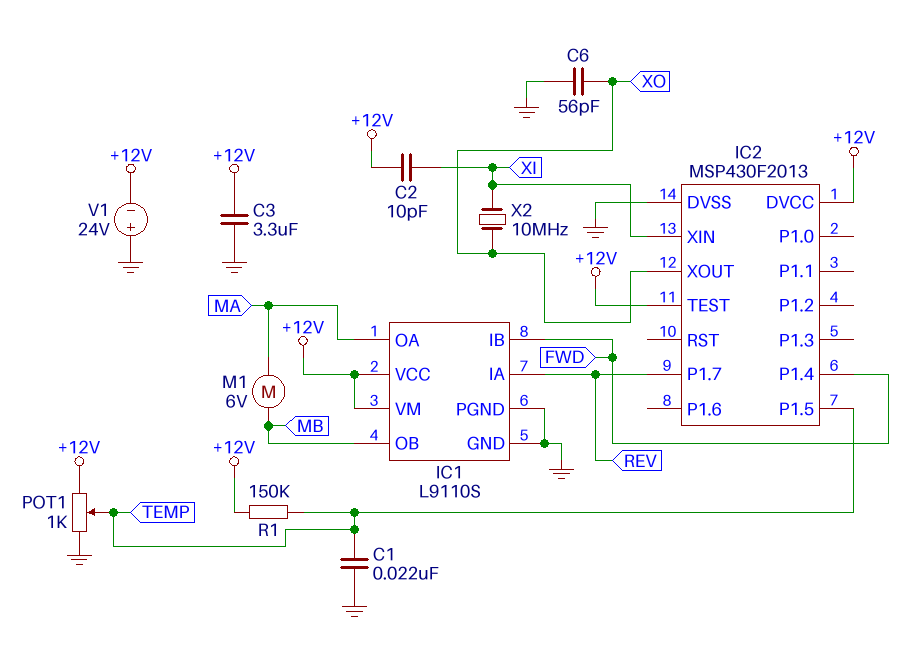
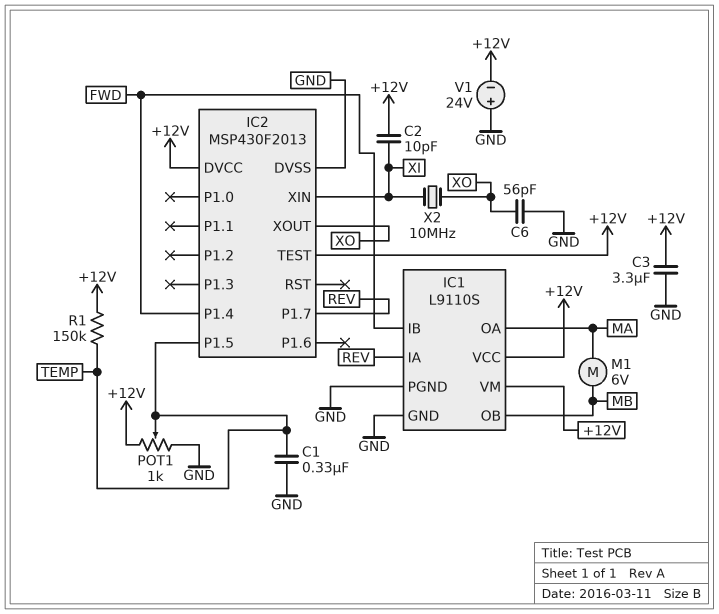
C1: 22nF (GND, TEMP) -> 330nF (GND, TEMP)

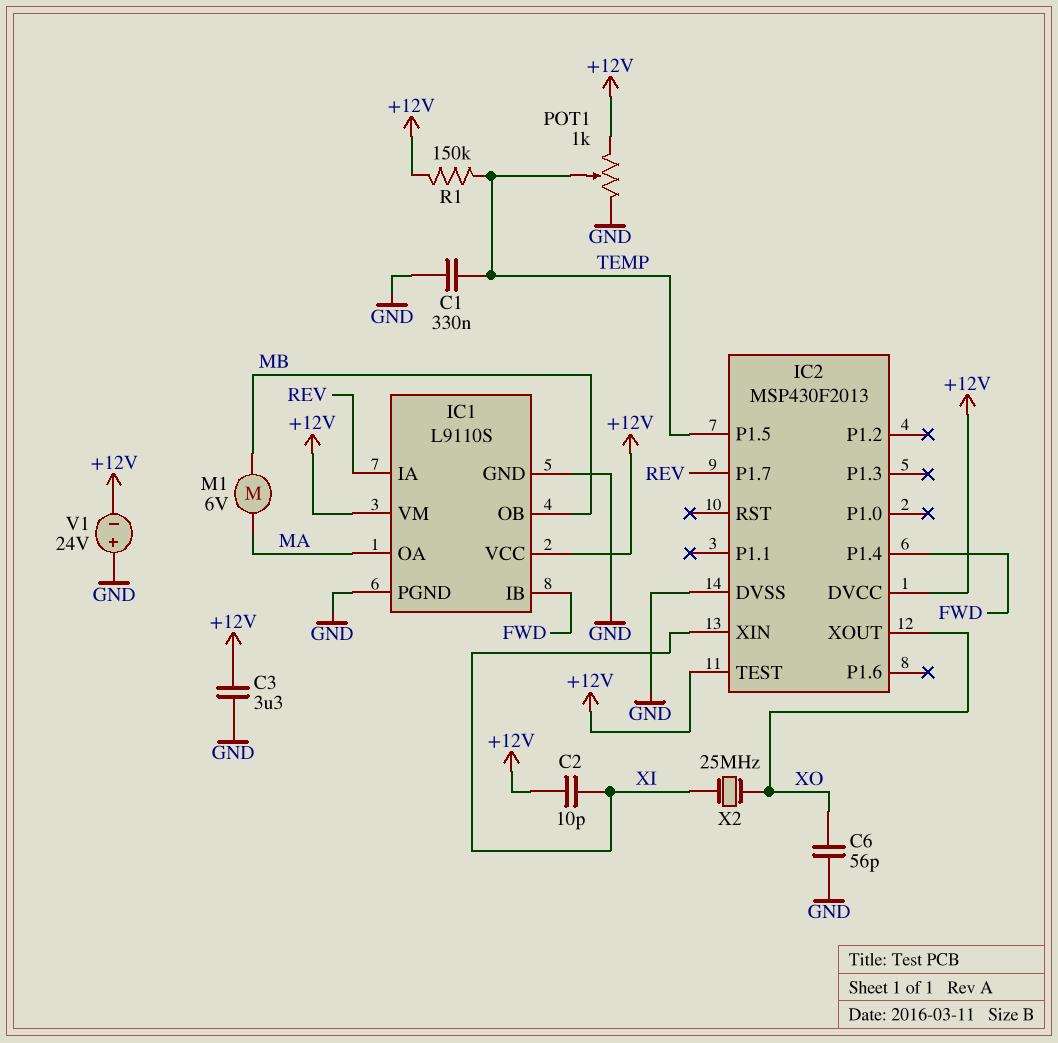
X2: 10MHz (XI, XO) -> 25MHz (XI, XO)

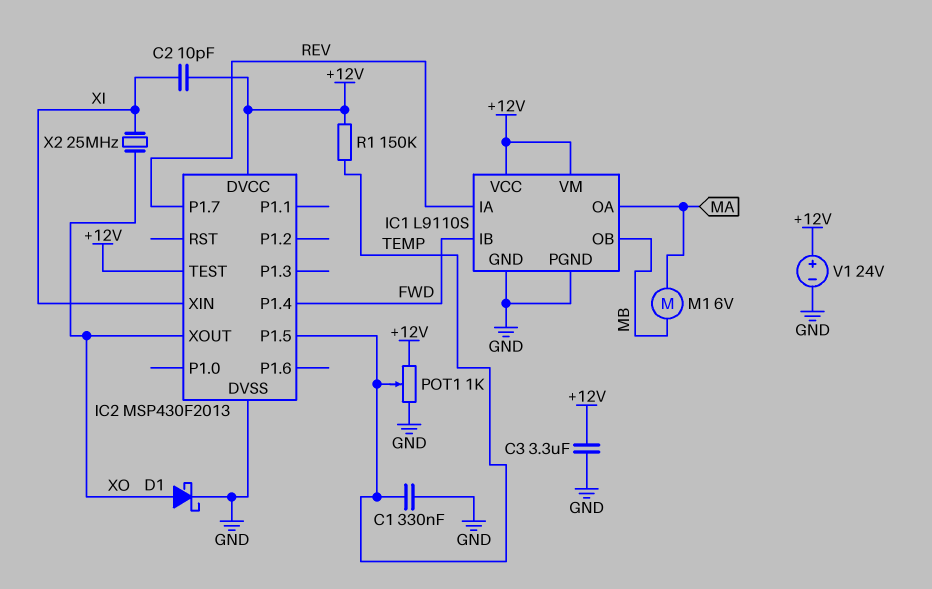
C6: 56pF (GND, XO) -> none
D1: none -> schottky (A XO, K GND)
V1: 24V (plus GND, minus +12V) -> 24V (plus +12V, minus GND)

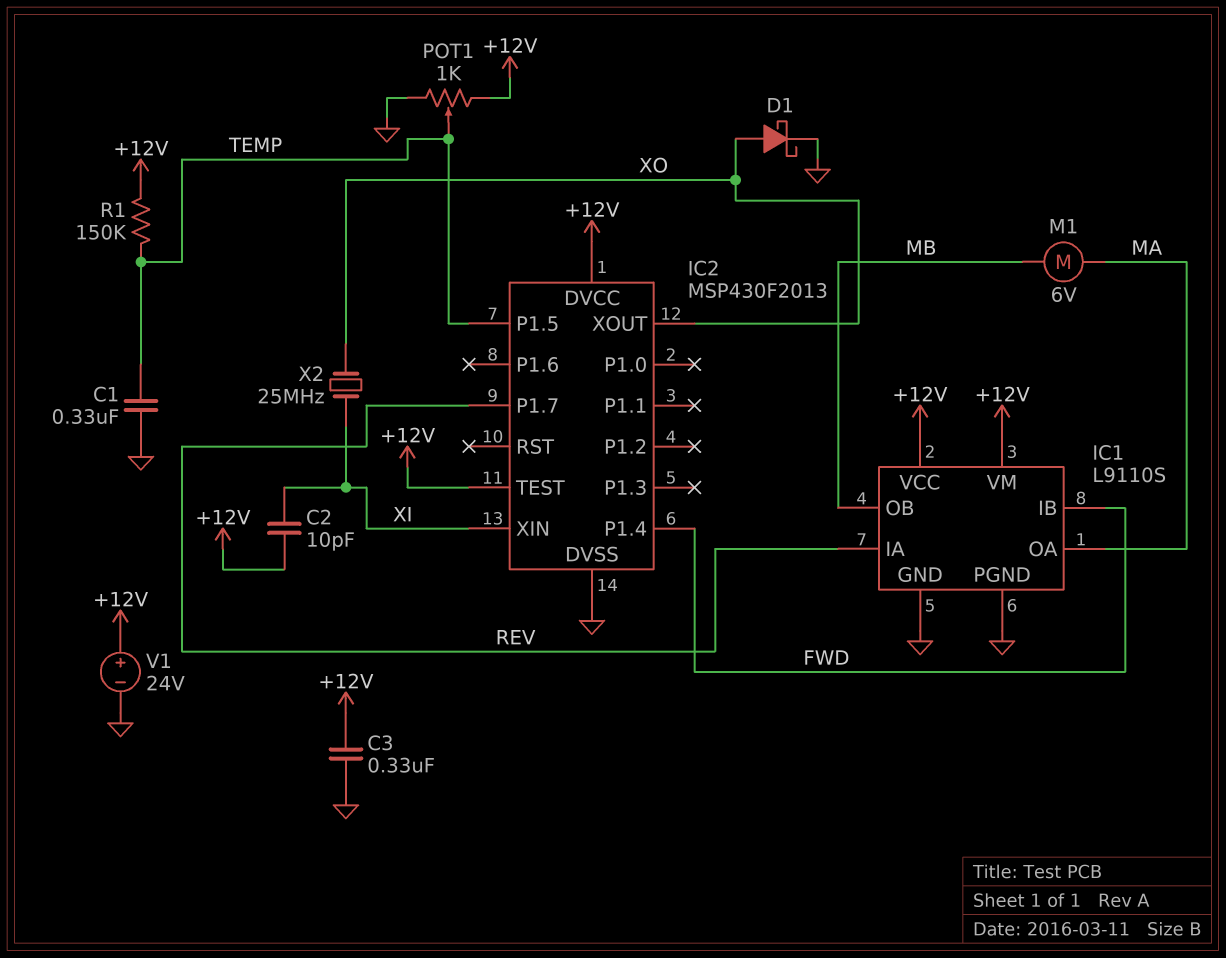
C3: 3.3uF (+12V, GND) -> 330nF (+12V, GND)

